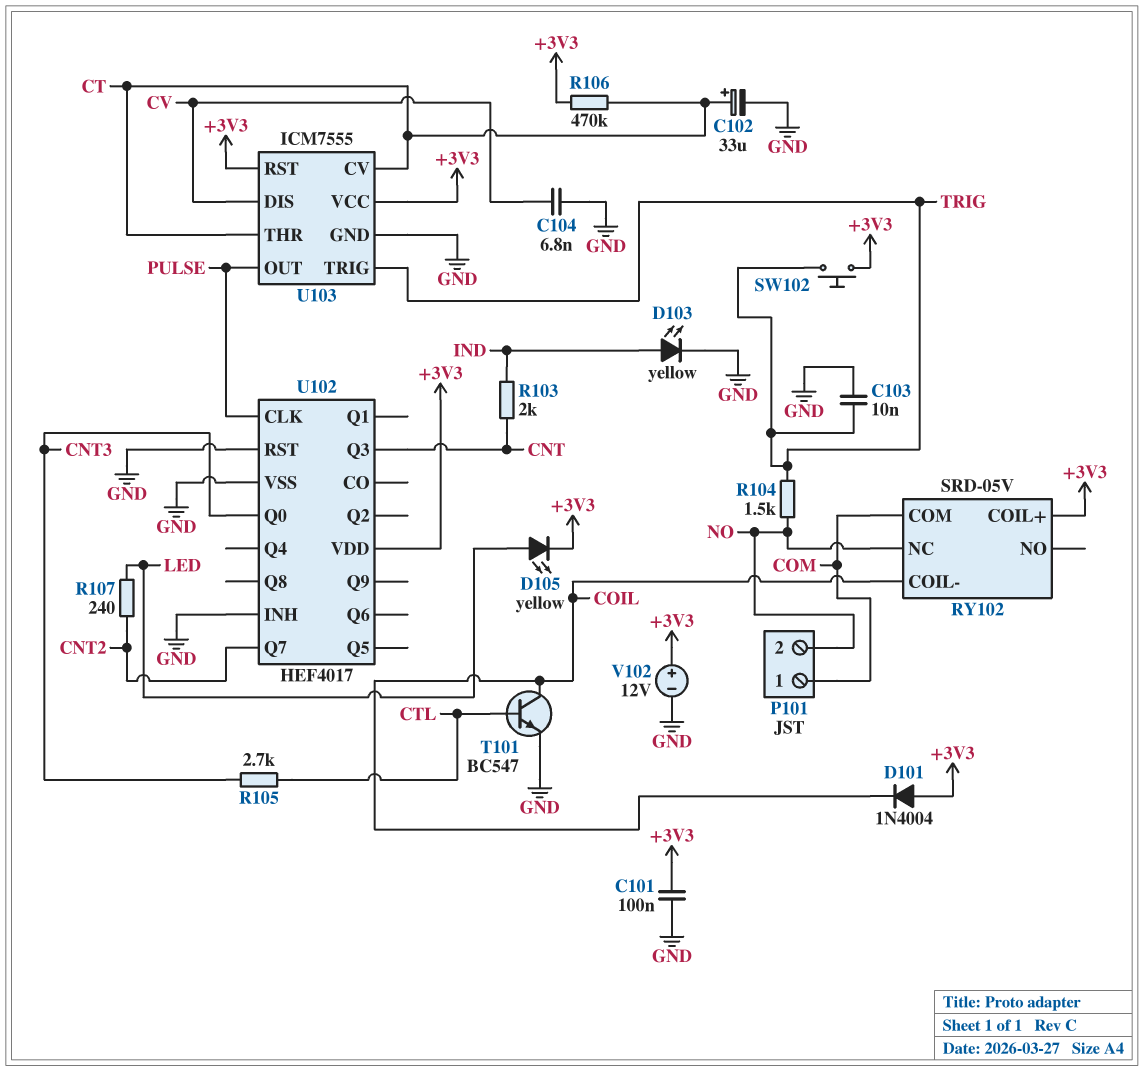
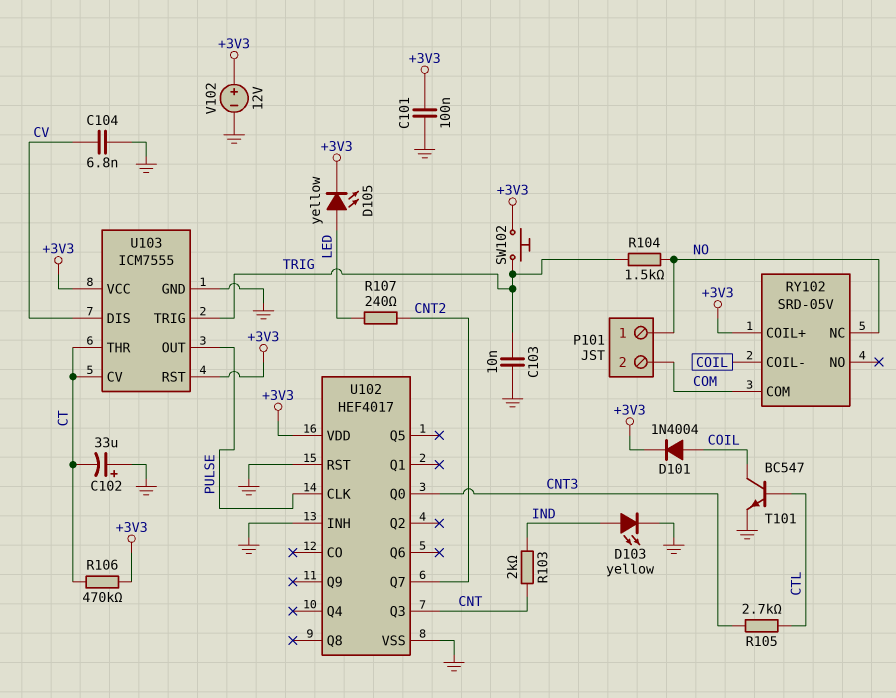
C102: 33uF (plus CT, minus GND) -> 33uF (plus GND, minus CT)
D101: diode 1N4004 (A +3V3, K COIL) -> diode 1N4004 (A COIL, K +3V3)
P101 pin 1: COM -> NO
P101 pin 2: NO -> COM

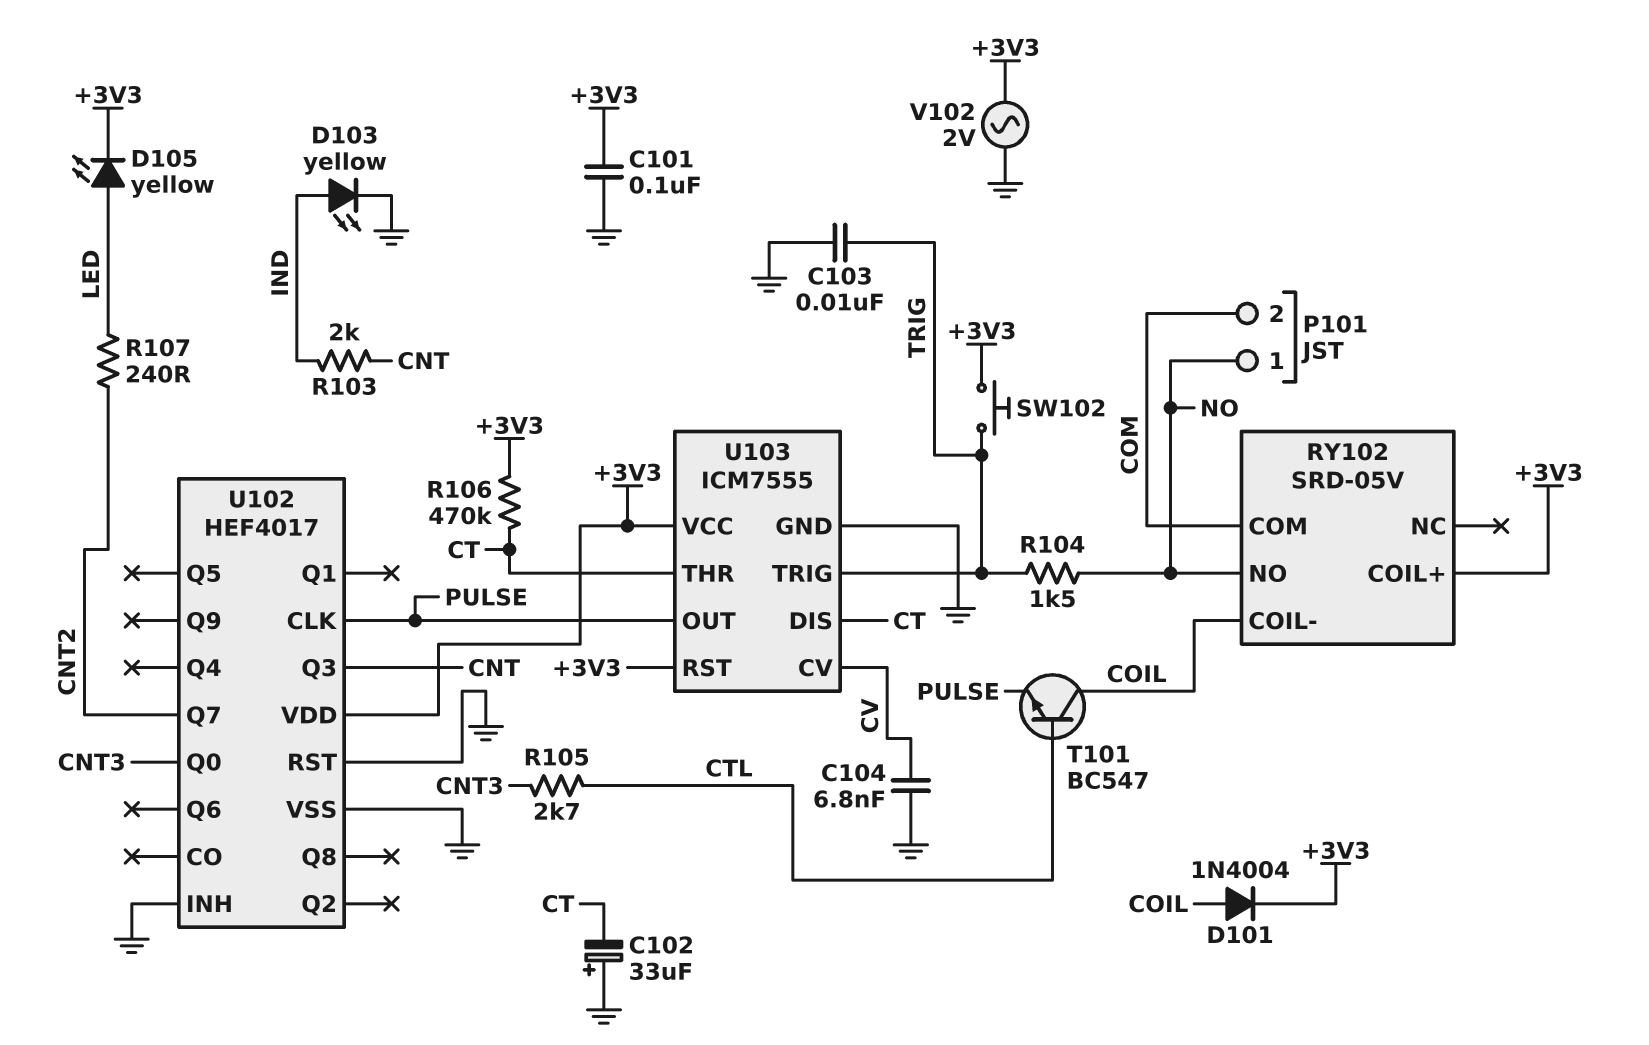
RY102 pin NC: NO -> none
RY102 pin NO: none -> NO
T101: NPN BC547 (B CTL, C COIL, E GND) -> NPN BC547 (B CTL, C COIL, E PULSE)
U103 pin CV: CT -> CV
U103 pin DIS: CV -> CT
V102: 12V (plus +3V3, minus GND) -> AC 2V (+3V3, GND)

